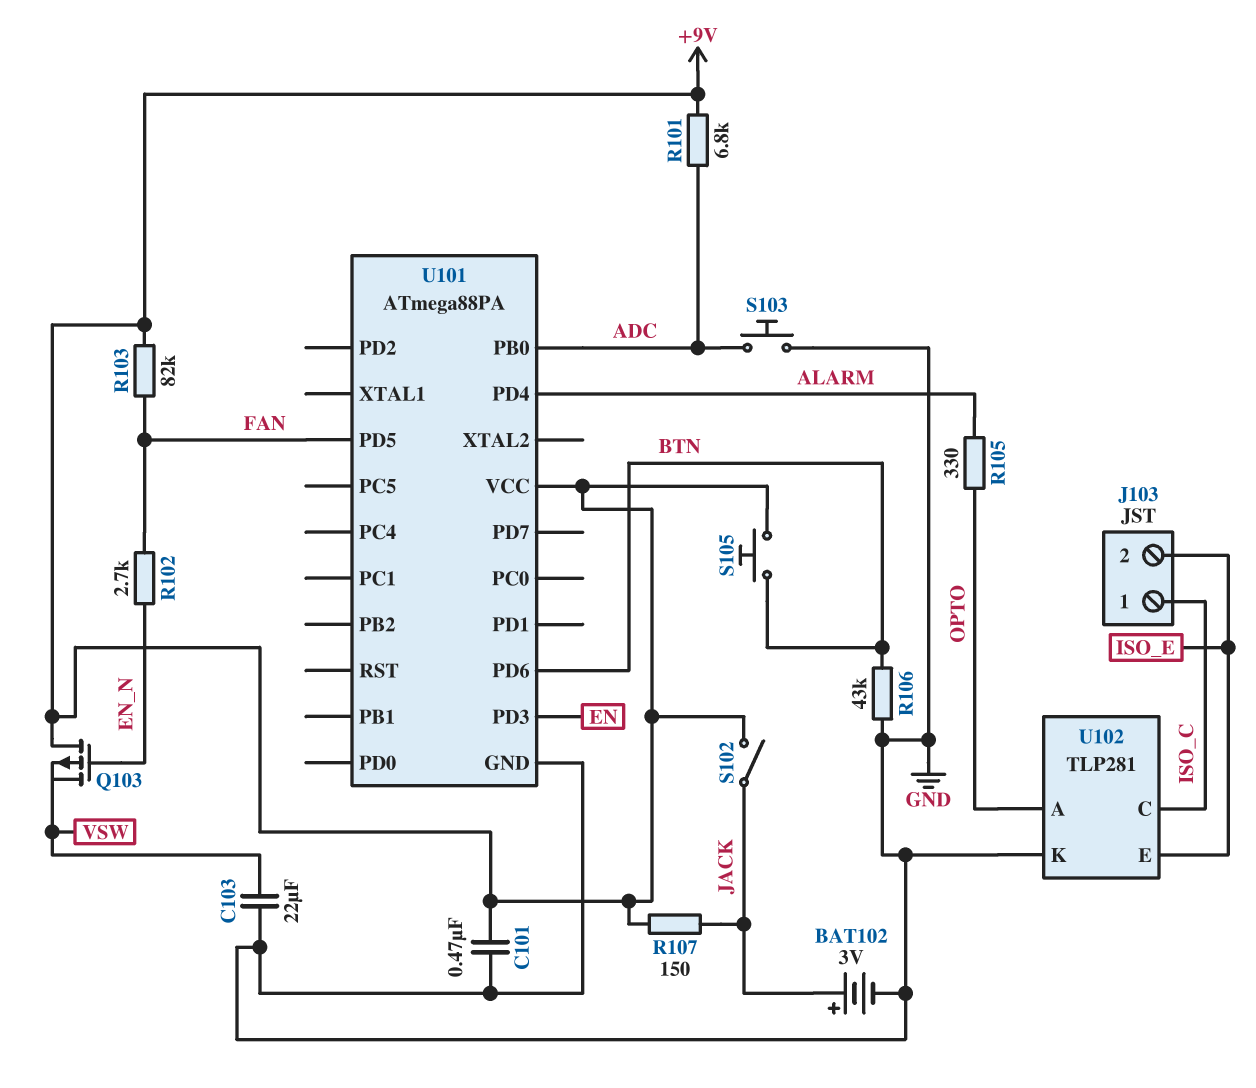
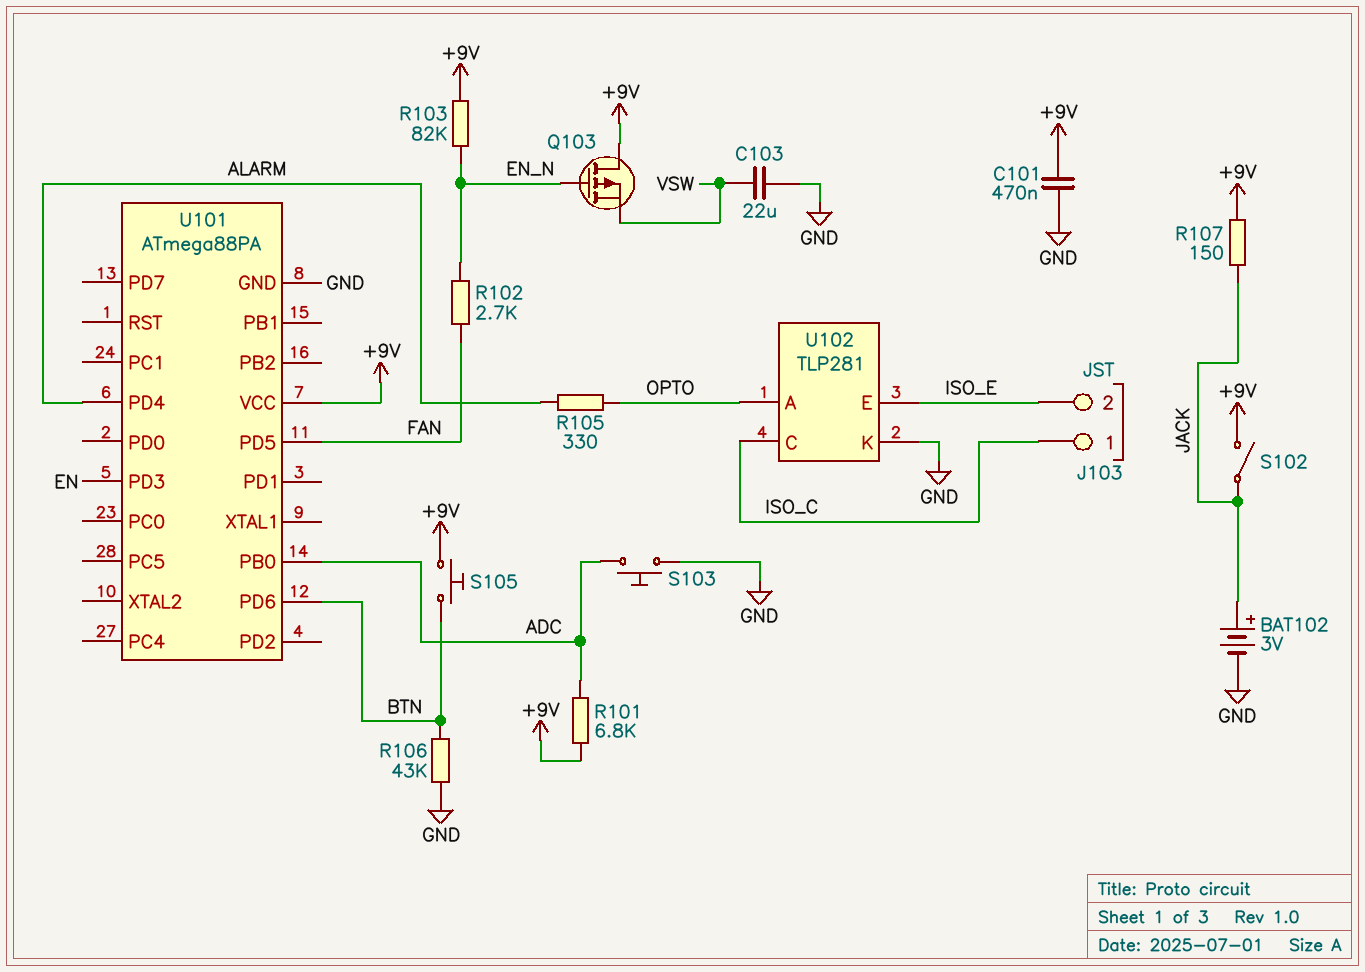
R103: 82k (+9V, FAN) -> 82k (+9V, EN_N)

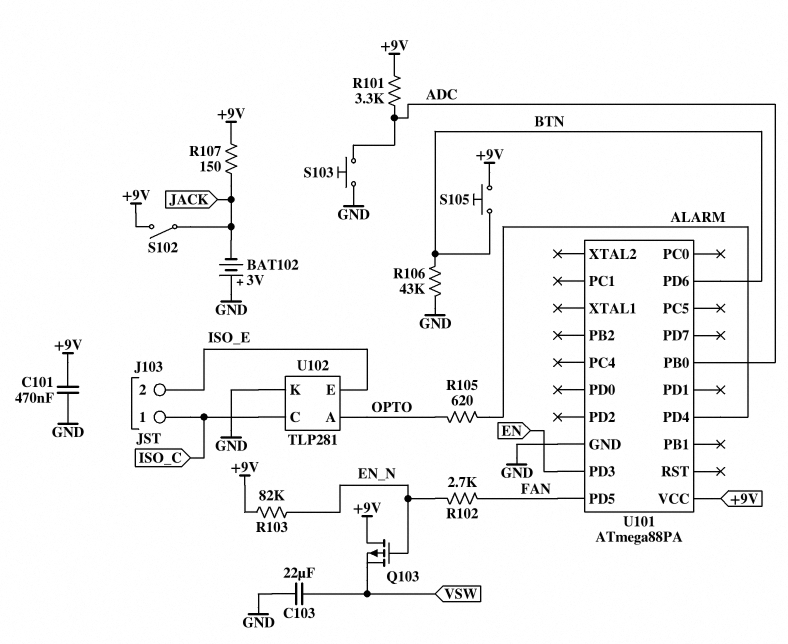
BAT102: 3V (plus JACK, minus GND) -> 3V (plus GND, minus JACK)
R101: 6.8k (+9V, ADC) -> 3.3k (+9V, ADC)
R105: 330 (ALARM, OPTO) -> 620 (ALARM, OPTO)

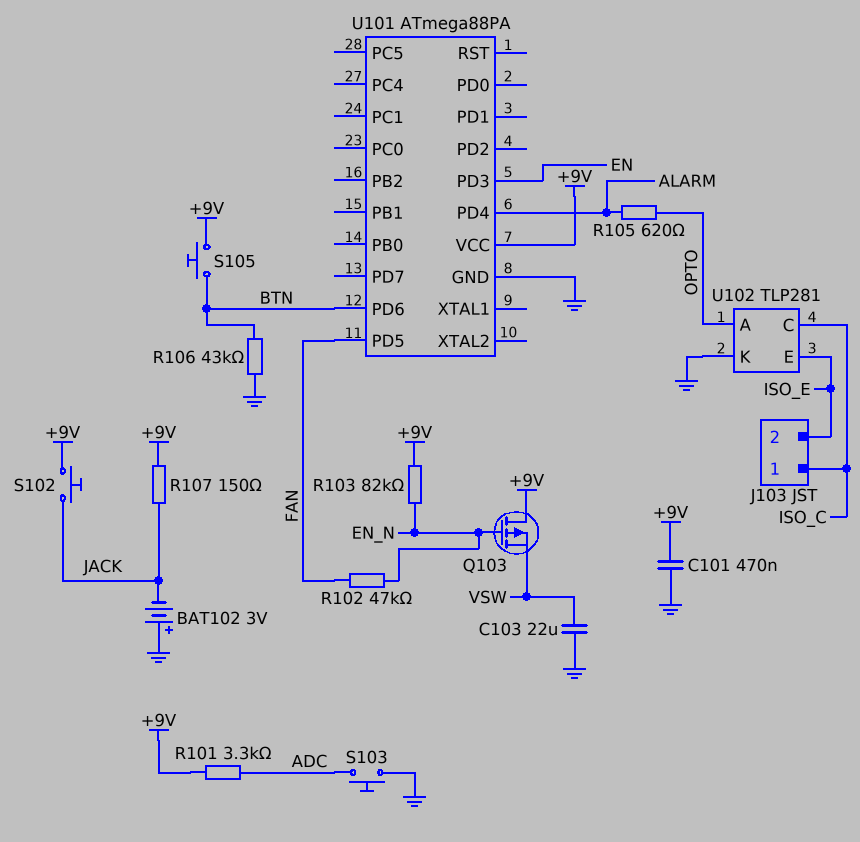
R102: 2.7k (EN_N, FAN) -> 47k (EN_N, FAN)
S102: switch (+9V, JACK) -> button (+9V, JACK)
U101 pin PB0: ADC -> none

